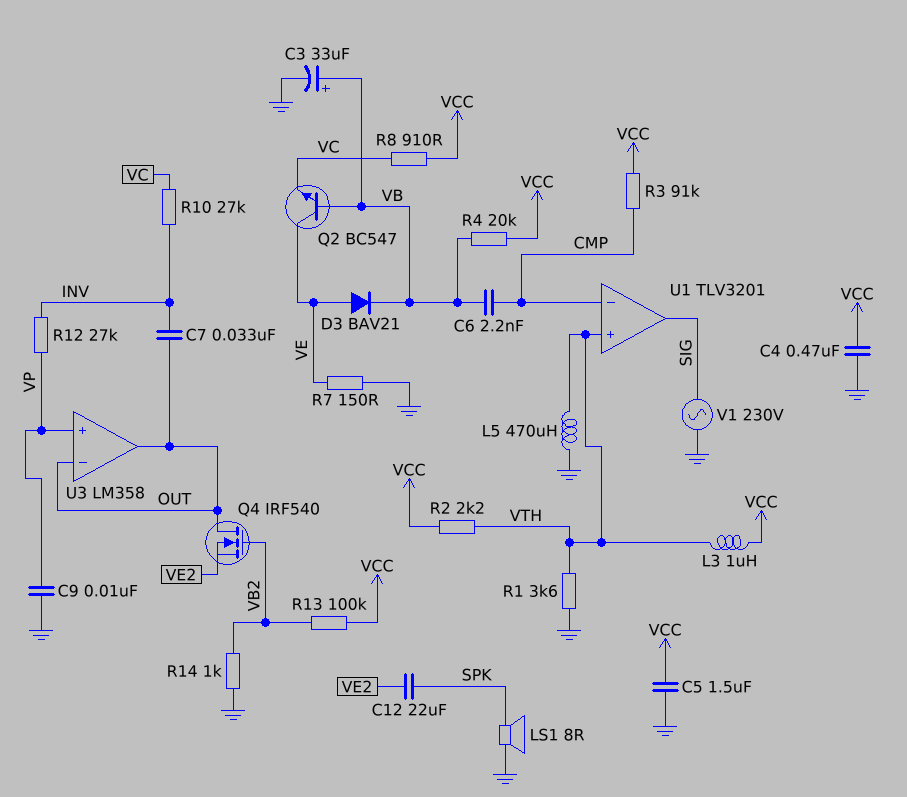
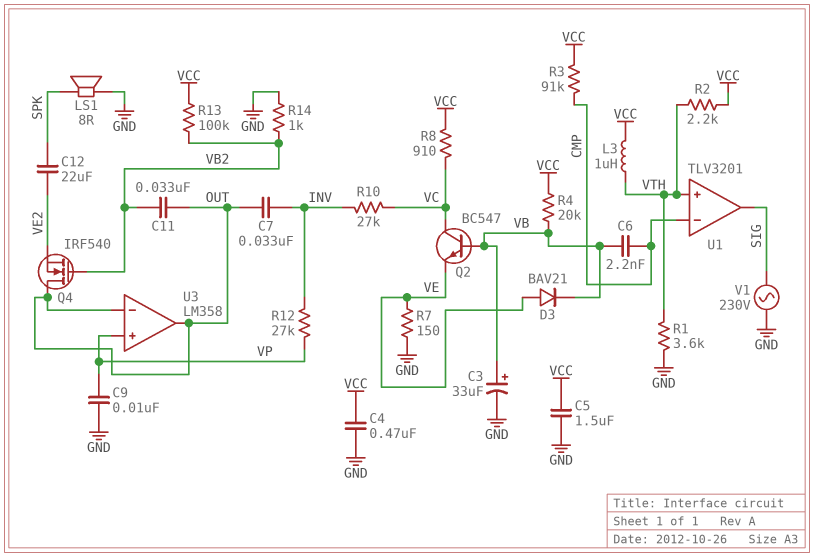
C11: none -> 33nF (OUT, VB2)
L5: 470uH (GND, VTH) -> none
Q2: NPN BC547 (B VB, C VE, E VC) -> NPN BC547 (B VB, C VC, E VE)

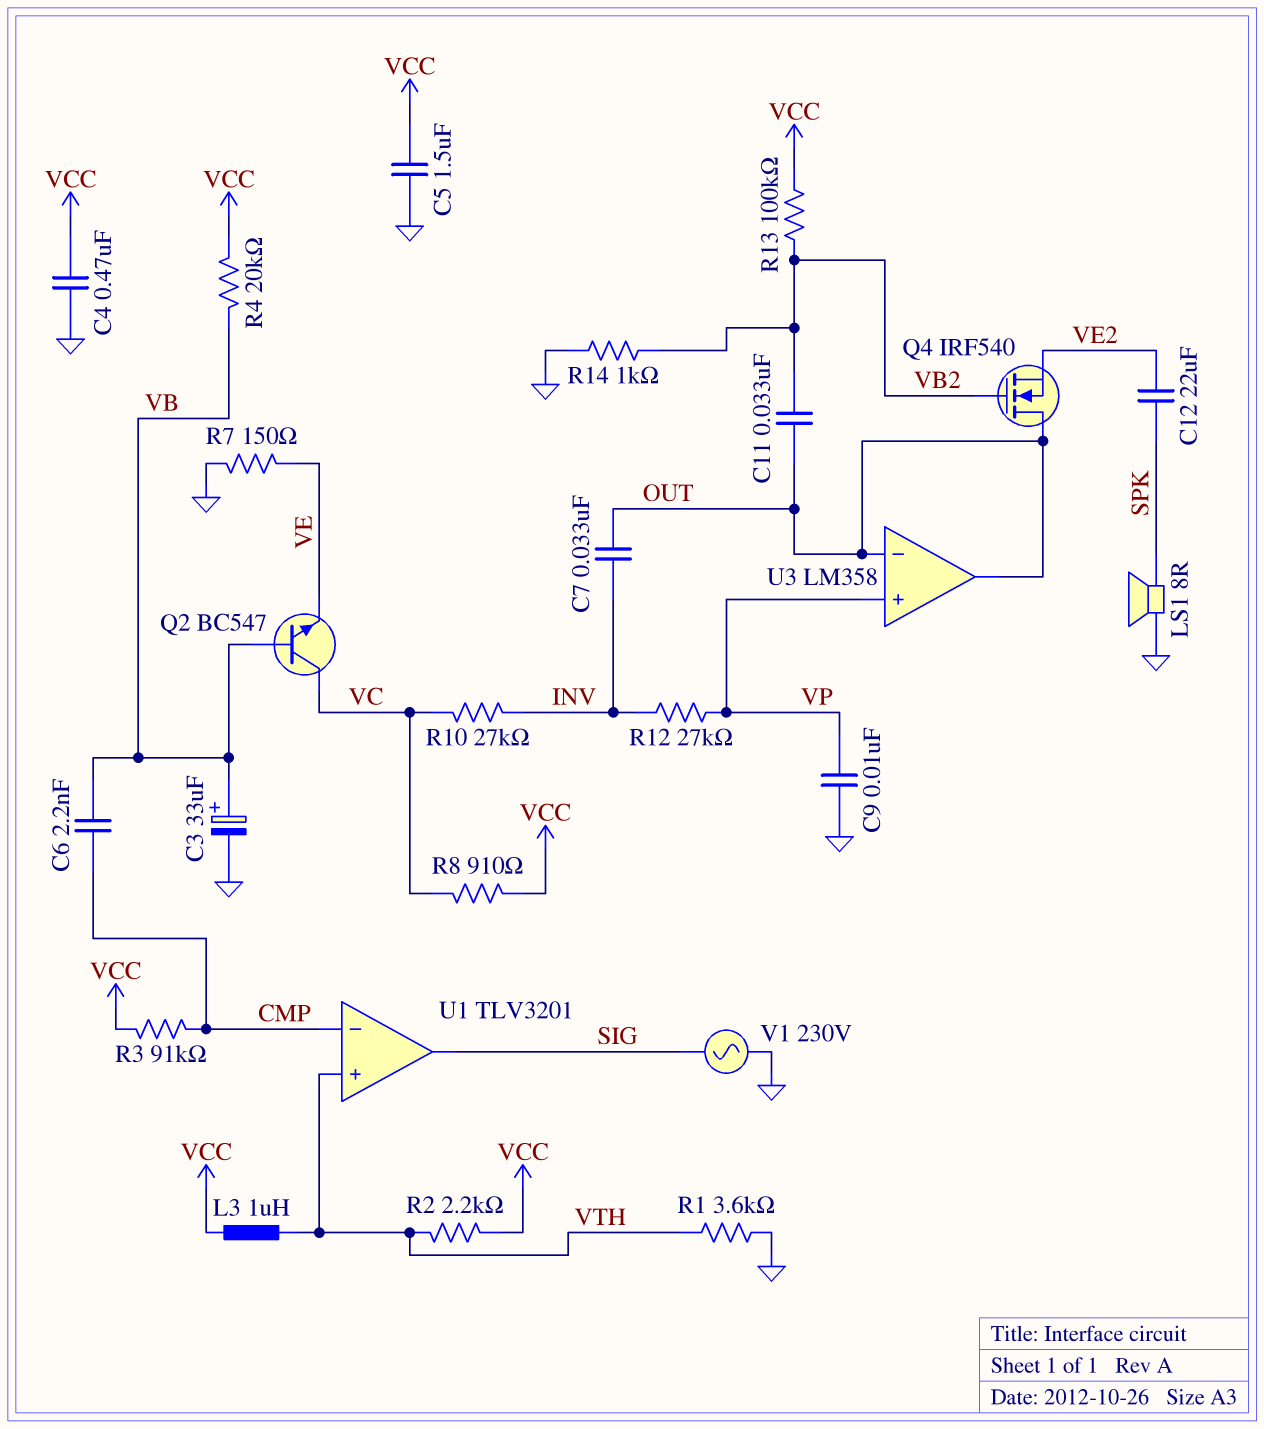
D3: diode BAV21 (A VE, K VB) -> none

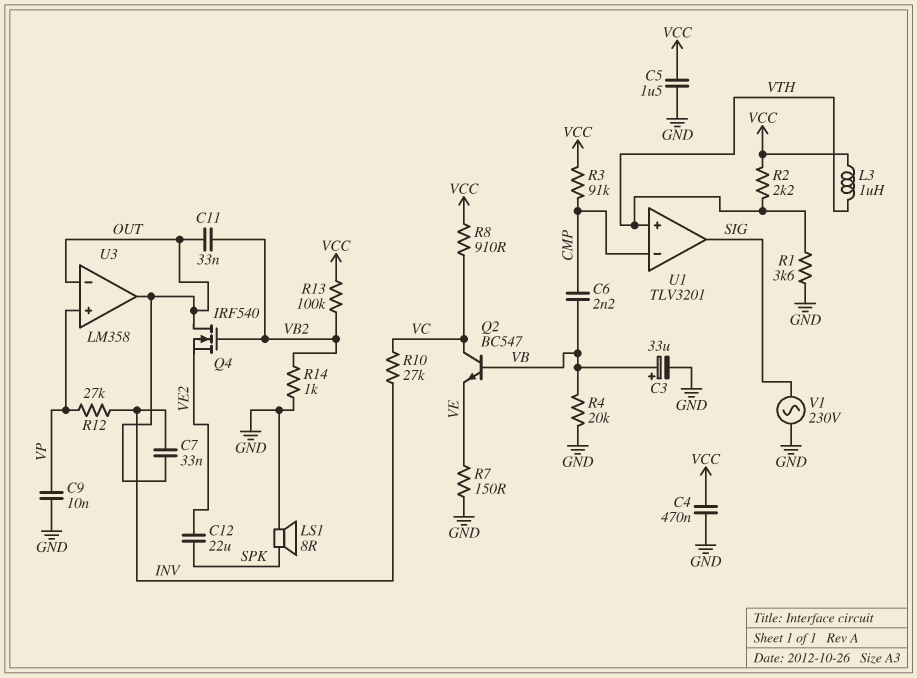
R4: 20k (VB, VCC) -> 20k (GND, VB)

